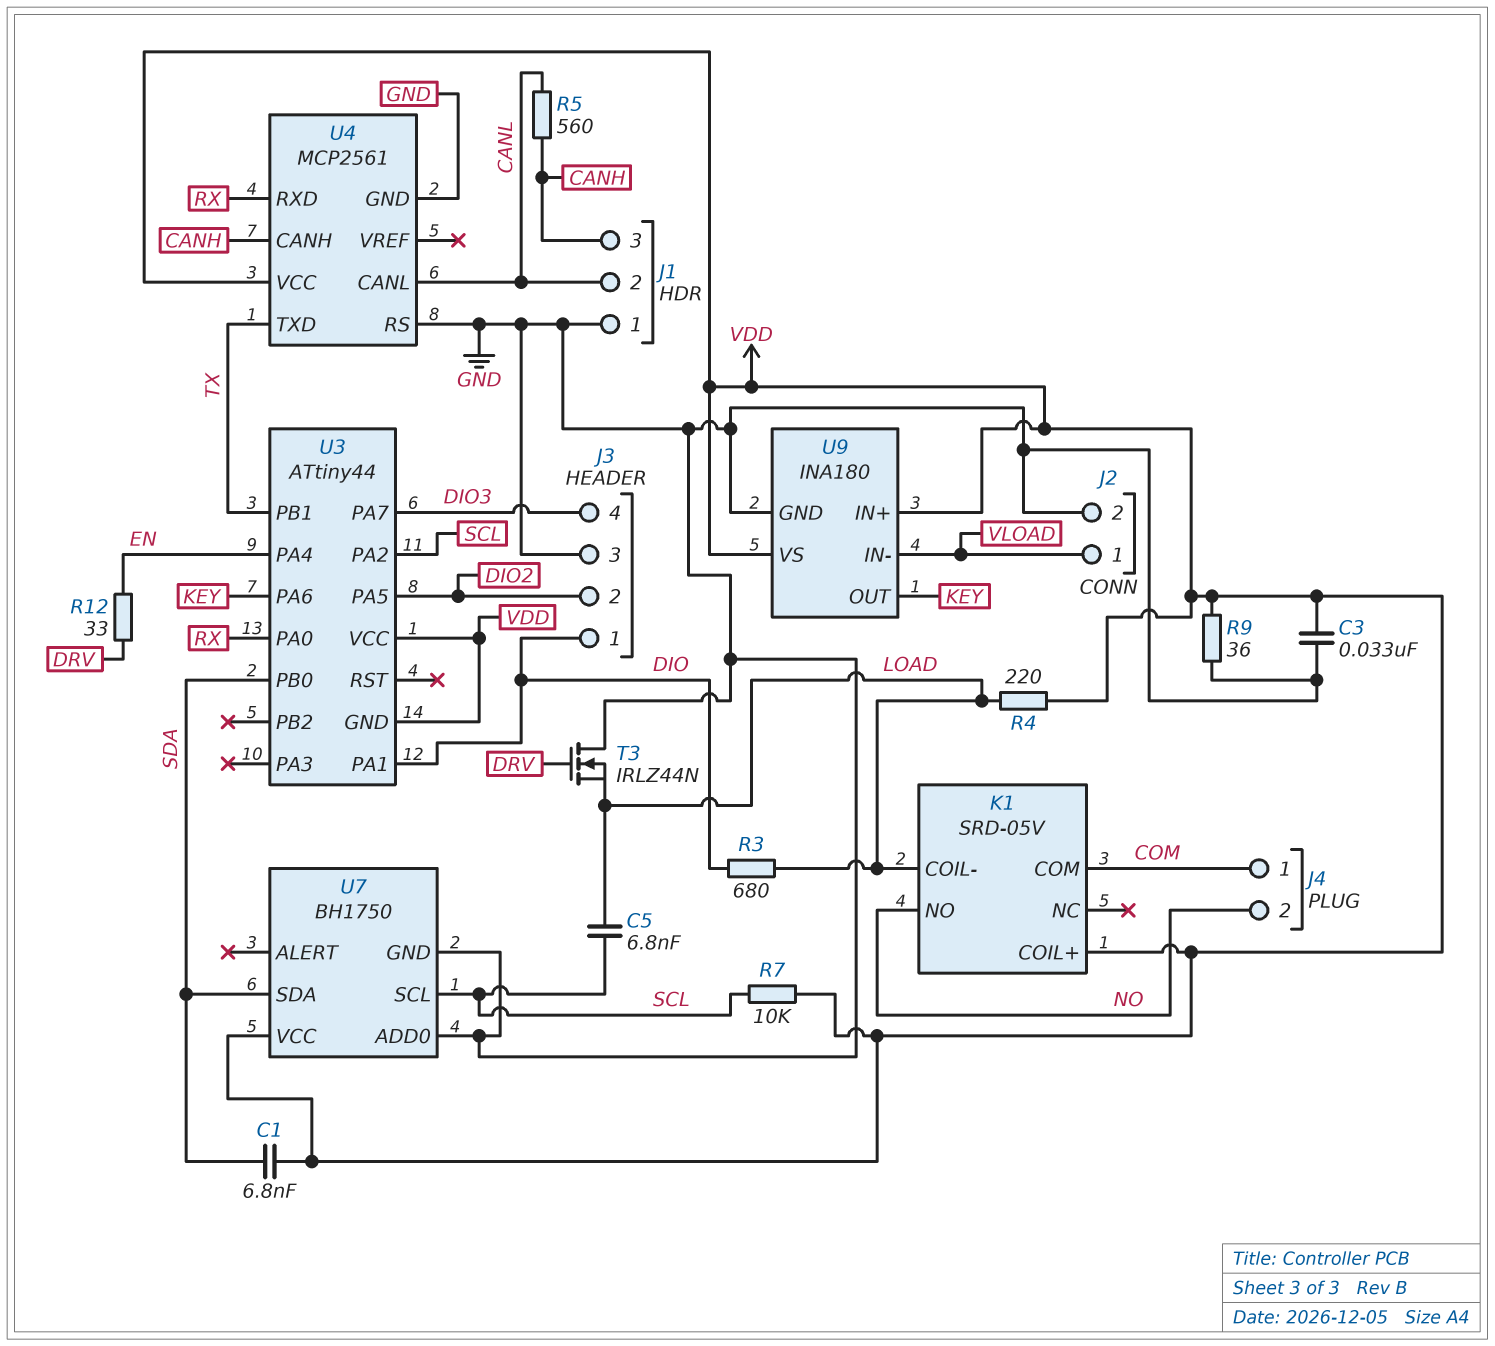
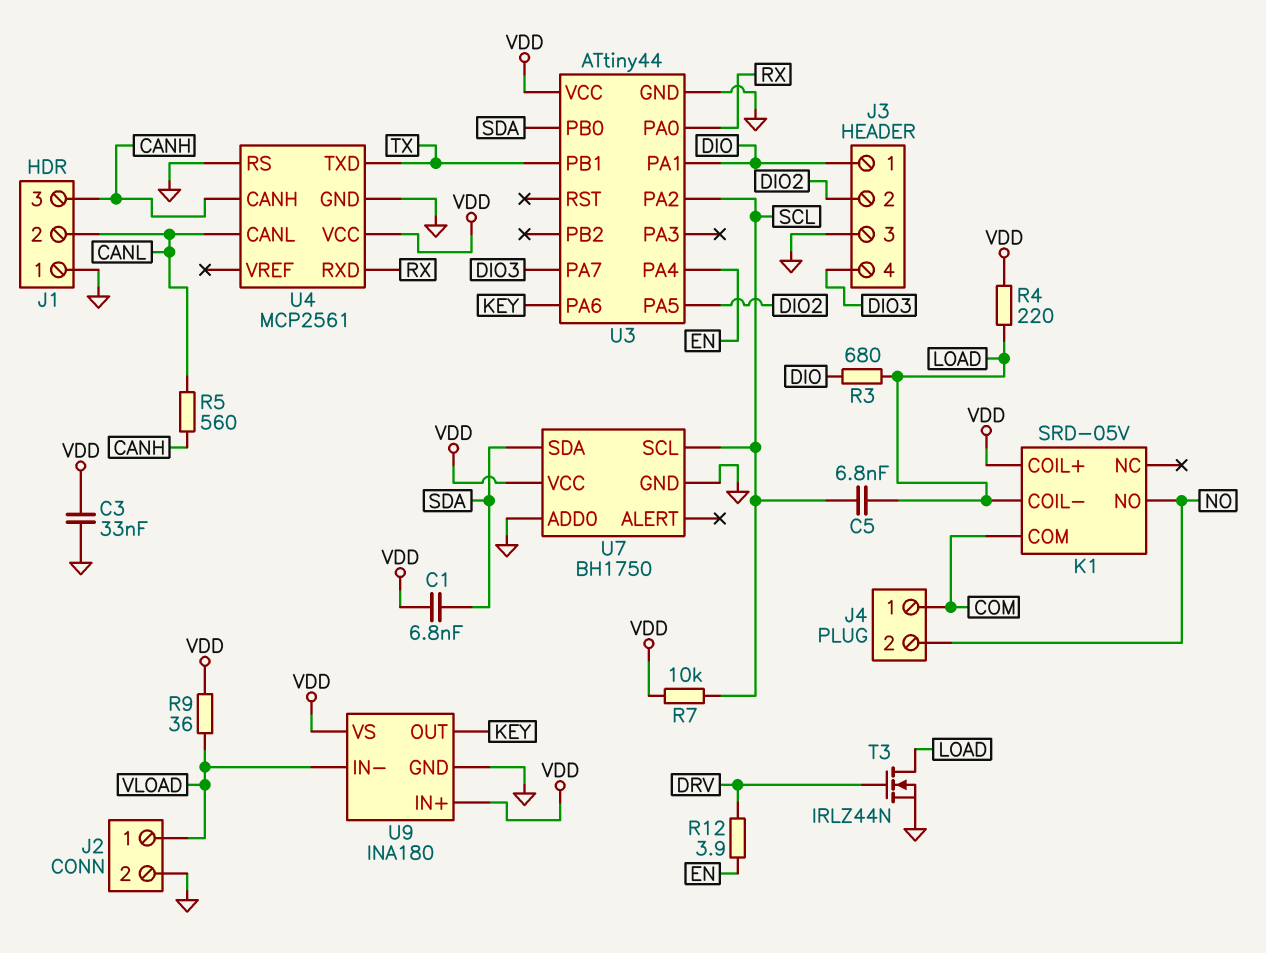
R9: 36 (GND, VDD) -> 36 (VDD, VLOAD)
R12: 33 (DRV, EN) -> 3.9 (DRV, EN)
T3: NMOS IRLZ44N (G DRV, D GND, S LOAD) -> NMOS IRLZ44N (G DRV, D LOAD, S GND)
U3 pin GND: VDD -> GND

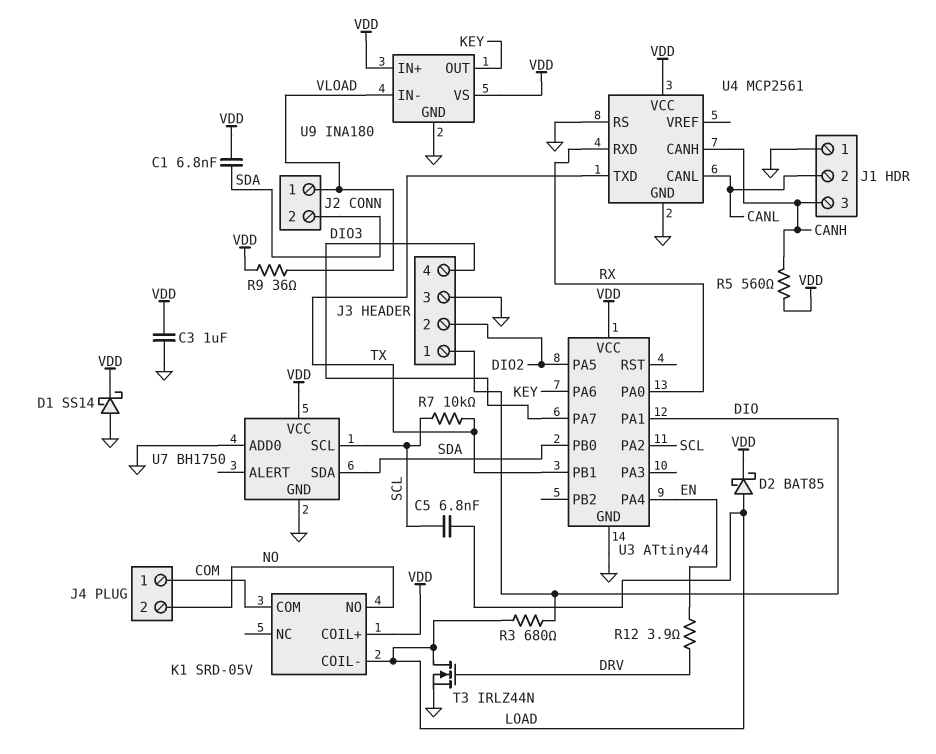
C3: 33nF (GND, VDD) -> 1uF (GND, VDD)
D1: none -> schottky SS14 (A GND, K VDD)
D2: none -> schottky BAT85 (A LOAD, K VDD)
J2 pin 2: GND -> SDA
R4: 220 (LOAD, VDD) -> none
R5: 560 (CANH, CANL) -> 560 (CANH, VDD)
R7: 10k (SCL, VDD) -> 10k (SCL, TX)

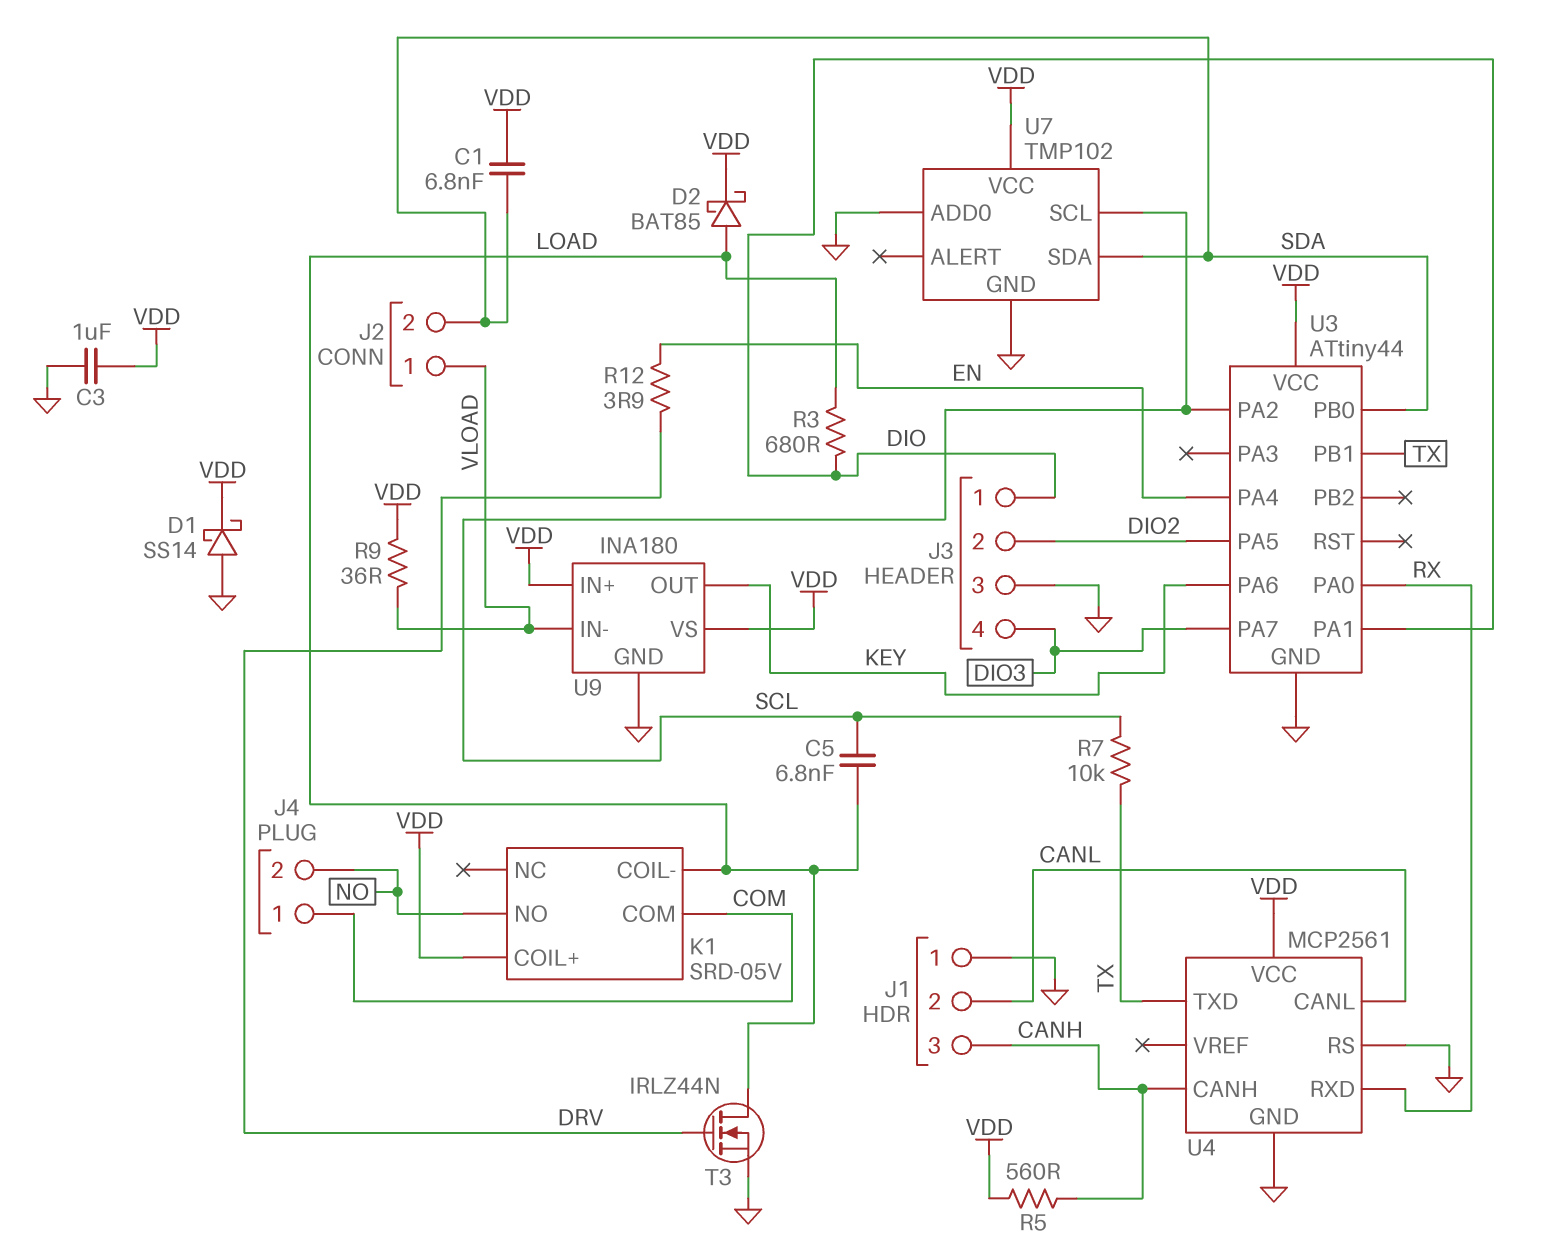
U7: BH1750 -> TMP102

